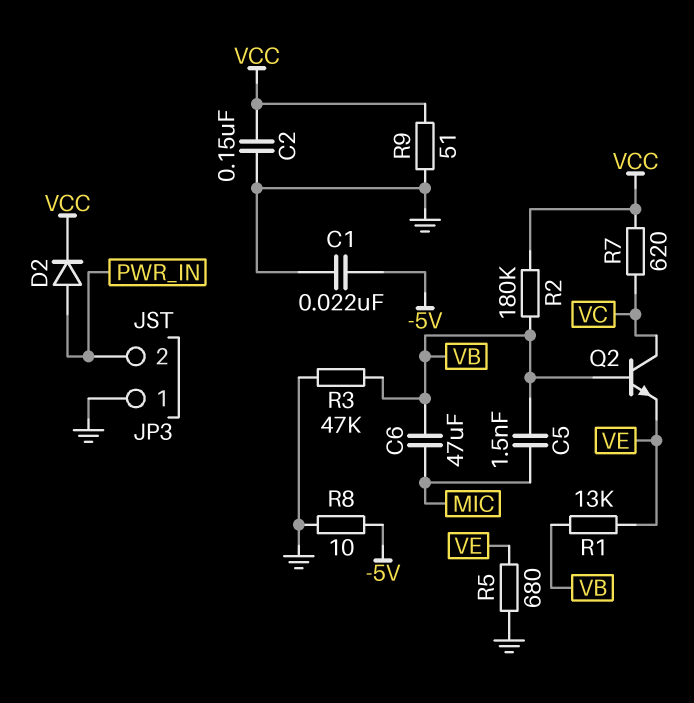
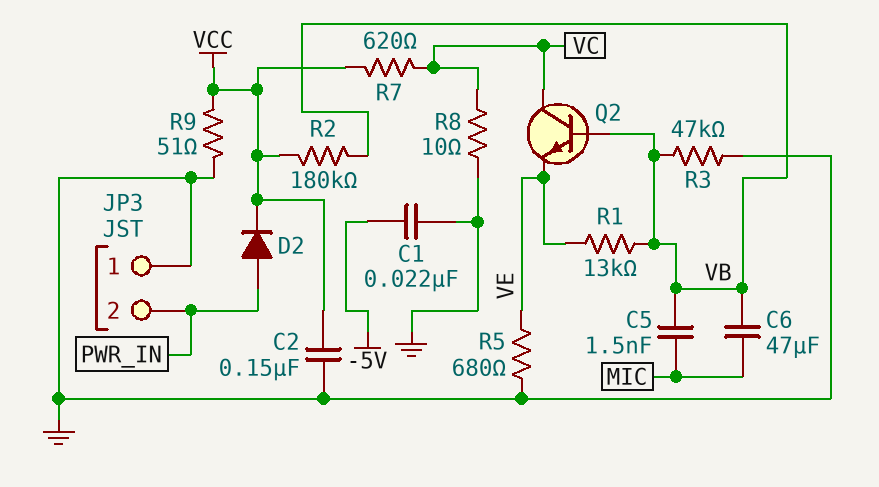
R8: 10 (-5V, GND) -> 10 (GND, VC)

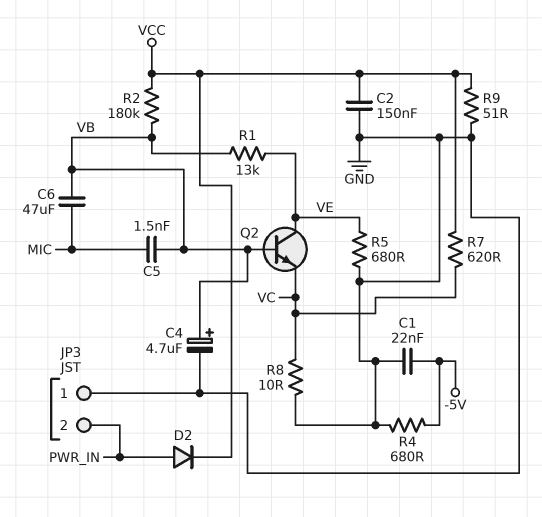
C4: none -> 4.7uF (plus VB, minus GND)
Q2: NPN (B VB, C VC, E VE) -> NPN (B VB, C VE, E VC)
R3: 47k (GND, VB) -> none
R4: none -> 680 (-5V, GND)

